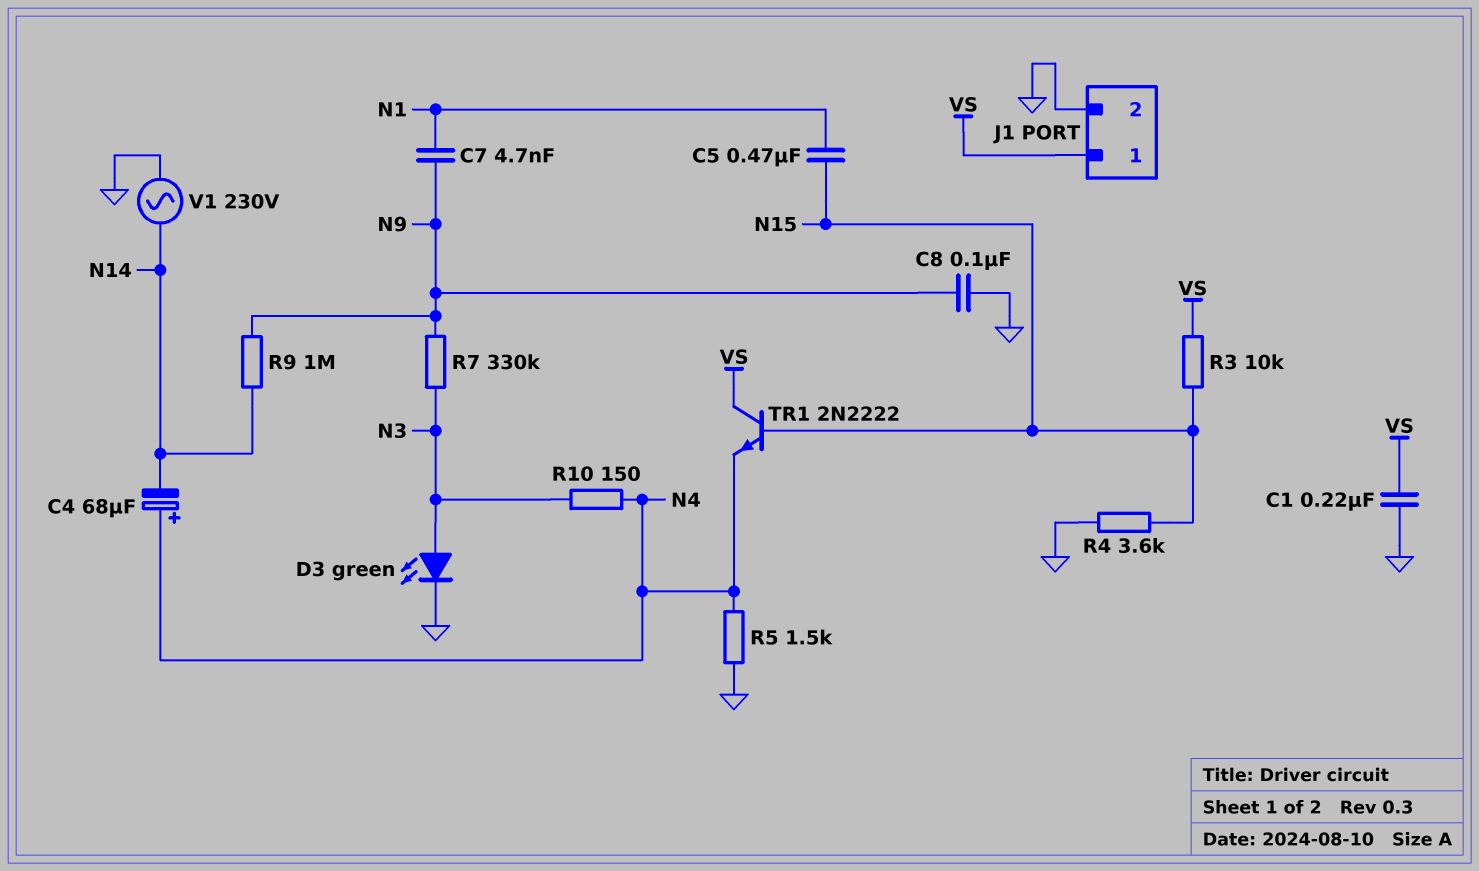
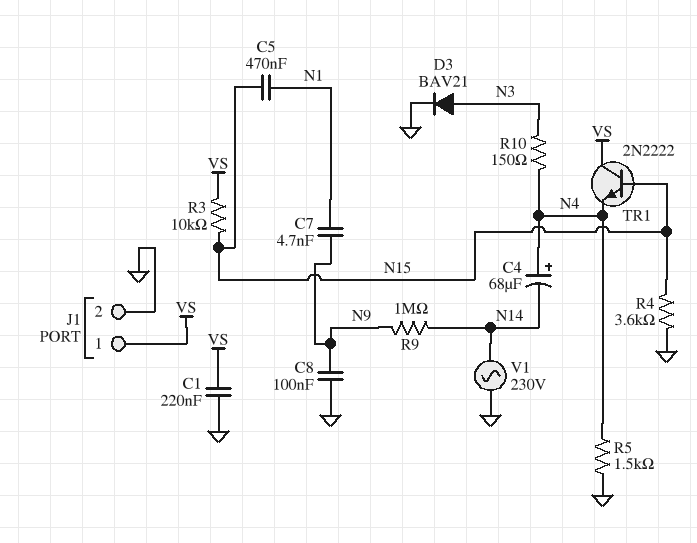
D3: LED green (A N3, K GND) -> diode BAV21 (A N3, K GND)
R7: 330k (N3, N9) -> none

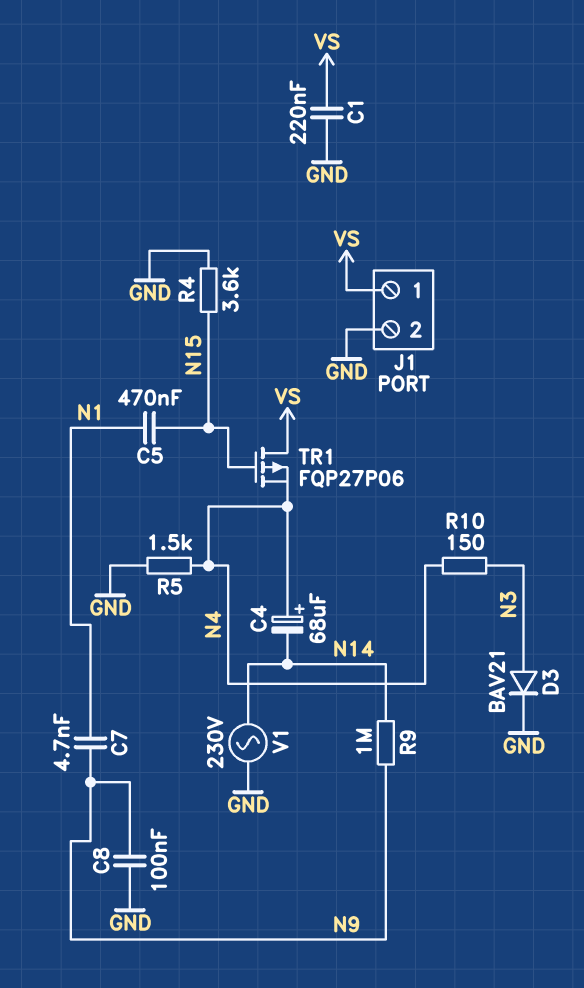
R3: 10k (N15, VS) -> none
TR1: NPN 2N2222 (B N15, C VS, E N4) -> PMOS FQP27P06 (G N15, D VS, S N4)

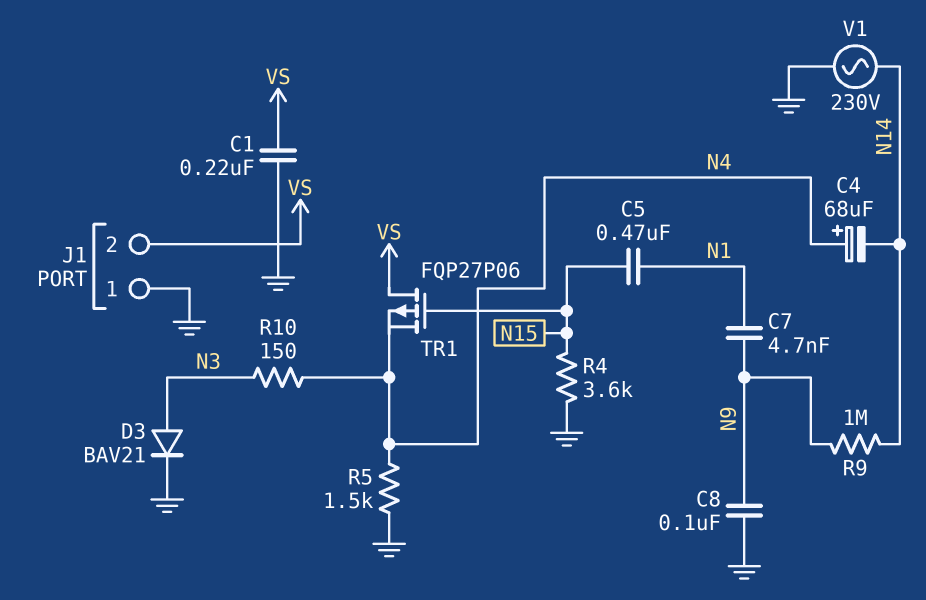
J1 pin 1: VS -> GND
J1 pin 2: GND -> VS

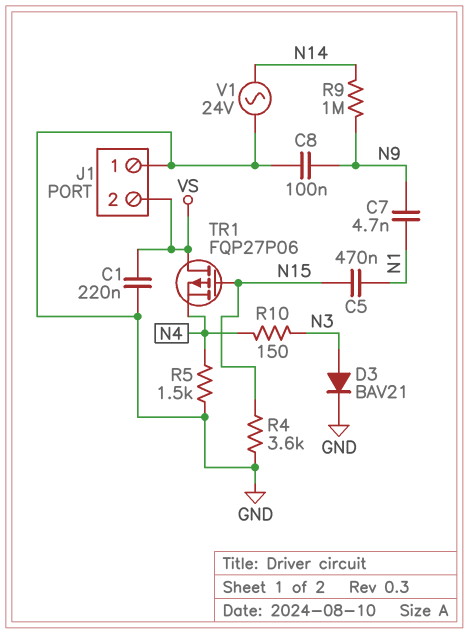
C4: 68uF (plus N4, minus N14) -> none
V1: AC 230V (GND, N14) -> AC 24V (GND, N14)

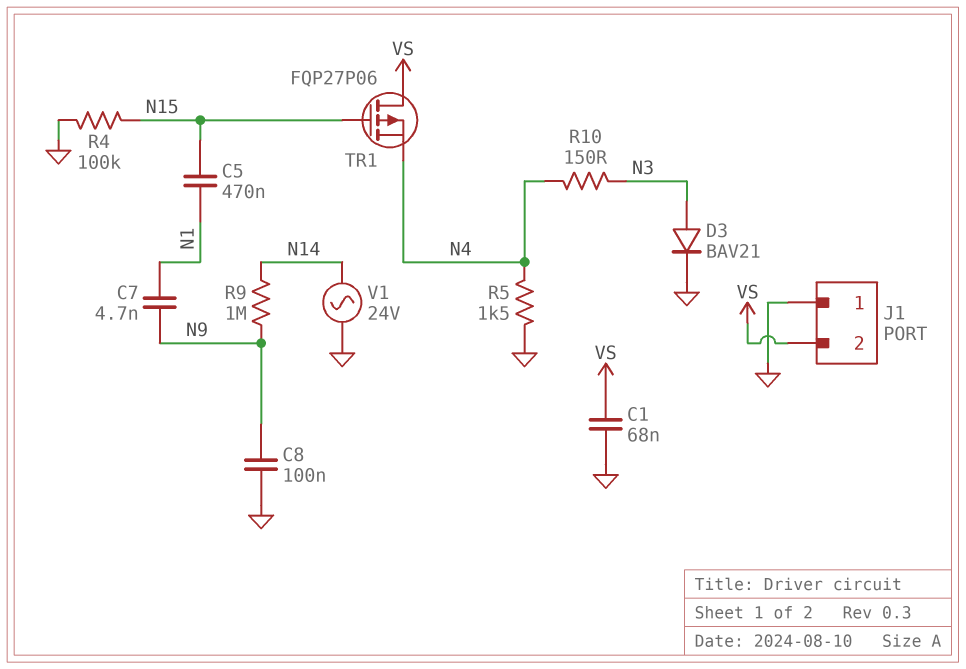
C1: 220nF (GND, VS) -> 68nF (GND, VS)
R4: 3.6k (GND, N15) -> 100k (GND, N15)

